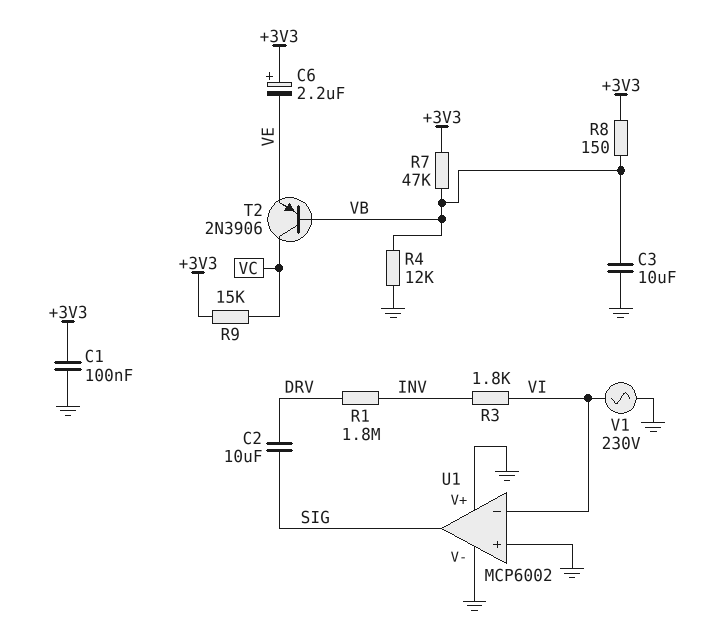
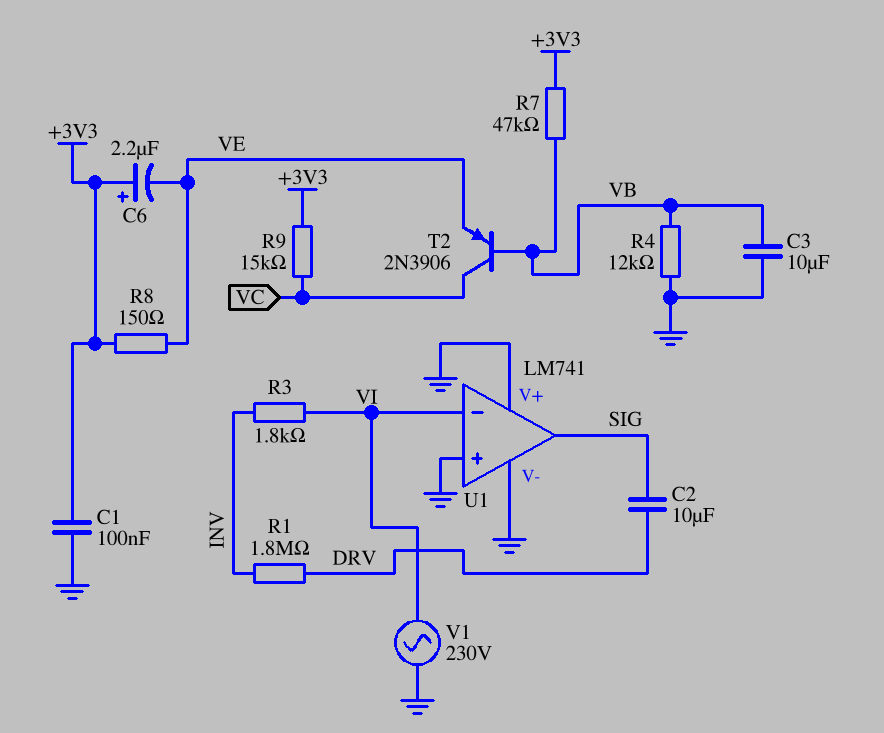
R8: 150 (+3V3, VB) -> 150 (+3V3, VE)
U1: MCP6002 -> LM741

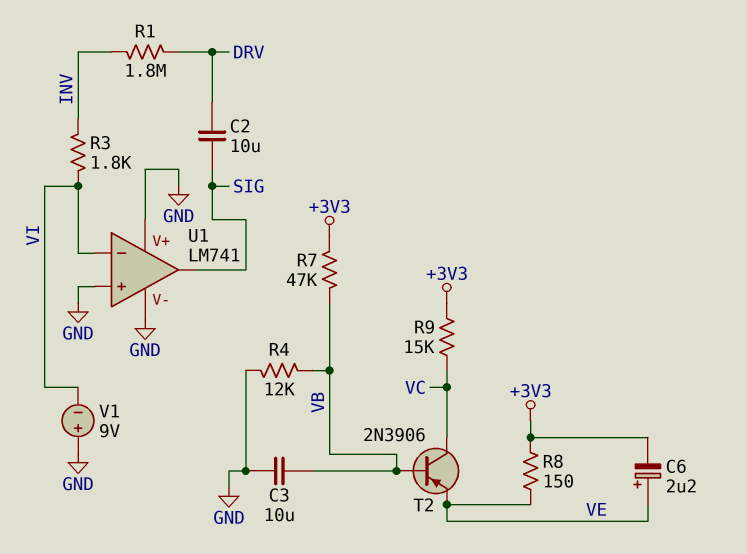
C1: 100nF (+3V3, GND) -> none
C6: 2.2uF (plus +3V3, minus VE) -> 2.2uF (plus VE, minus +3V3)
V1: AC 230V (GND, VI) -> 9V (plus GND, minus VI)

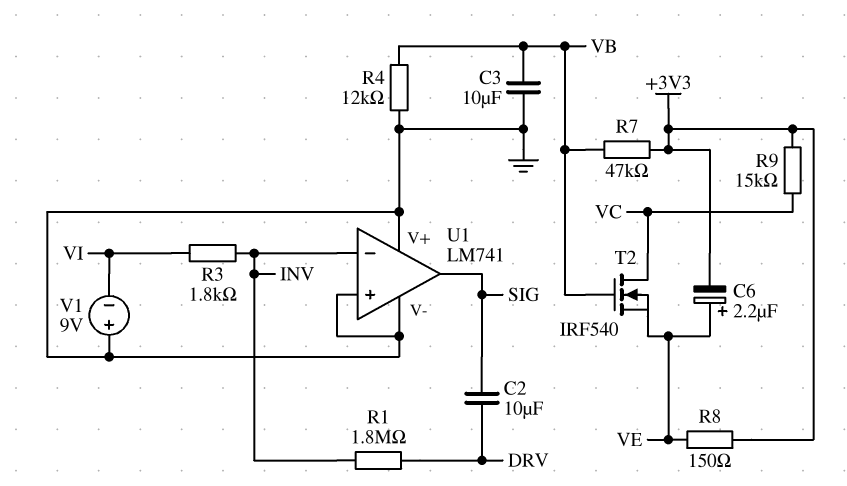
T2: PNP 2N3906 (B VB, C VC, E VE) -> NMOS IRF540 (G VB, D VC, S VE)
U1 pin in-: VI -> INV

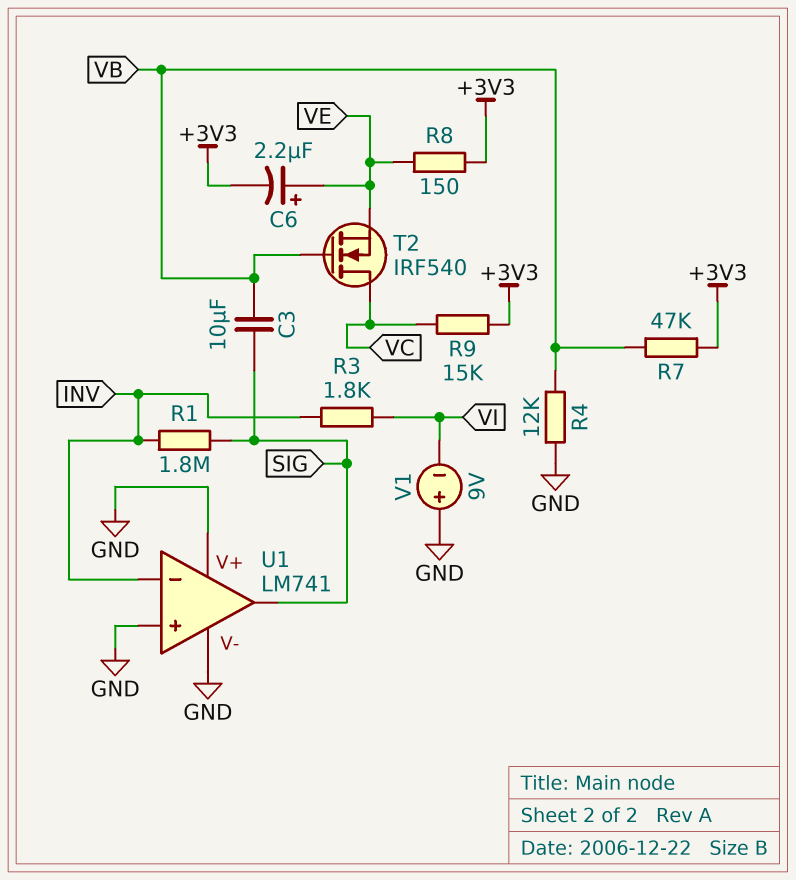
C2: 10uF (DRV, SIG) -> none
C3: 10uF (GND, VB) -> 10uF (SIG, VB)
R1: 1.8M (DRV, INV) -> 1.8M (INV, SIG)

